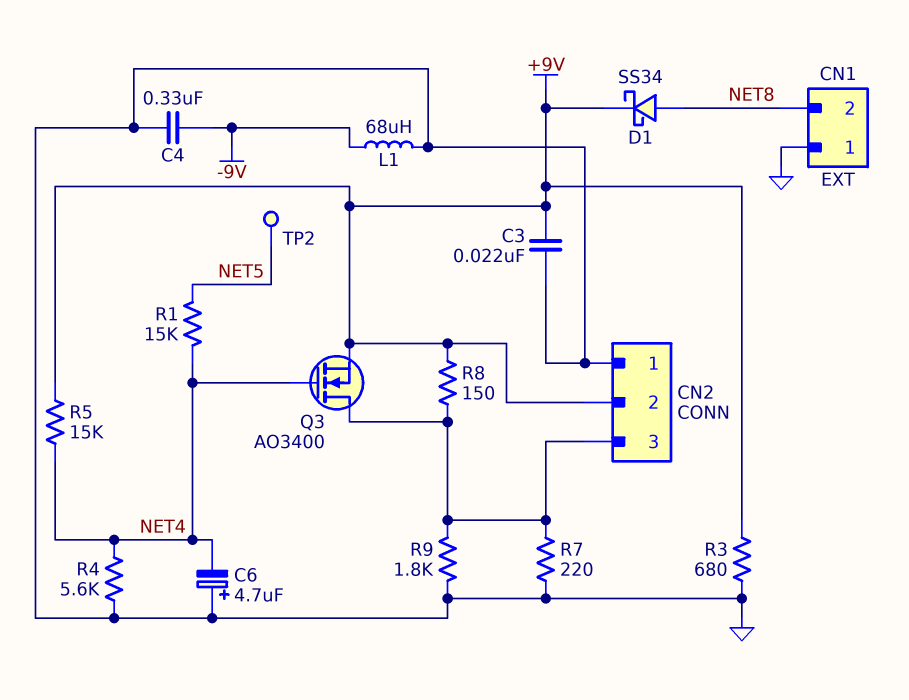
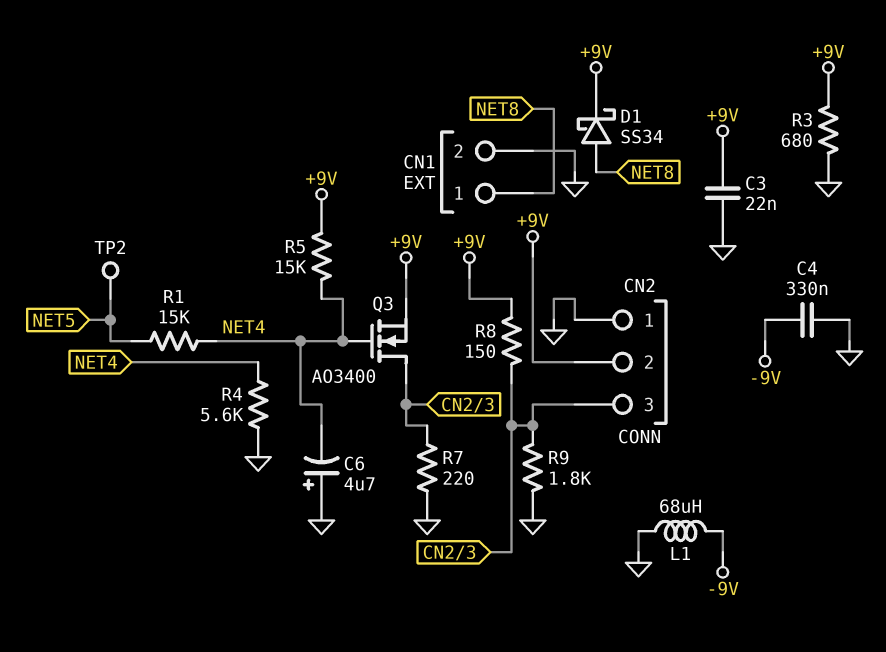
CN1 pin 1: GND -> NET8
CN1 pin 2: NET8 -> GND

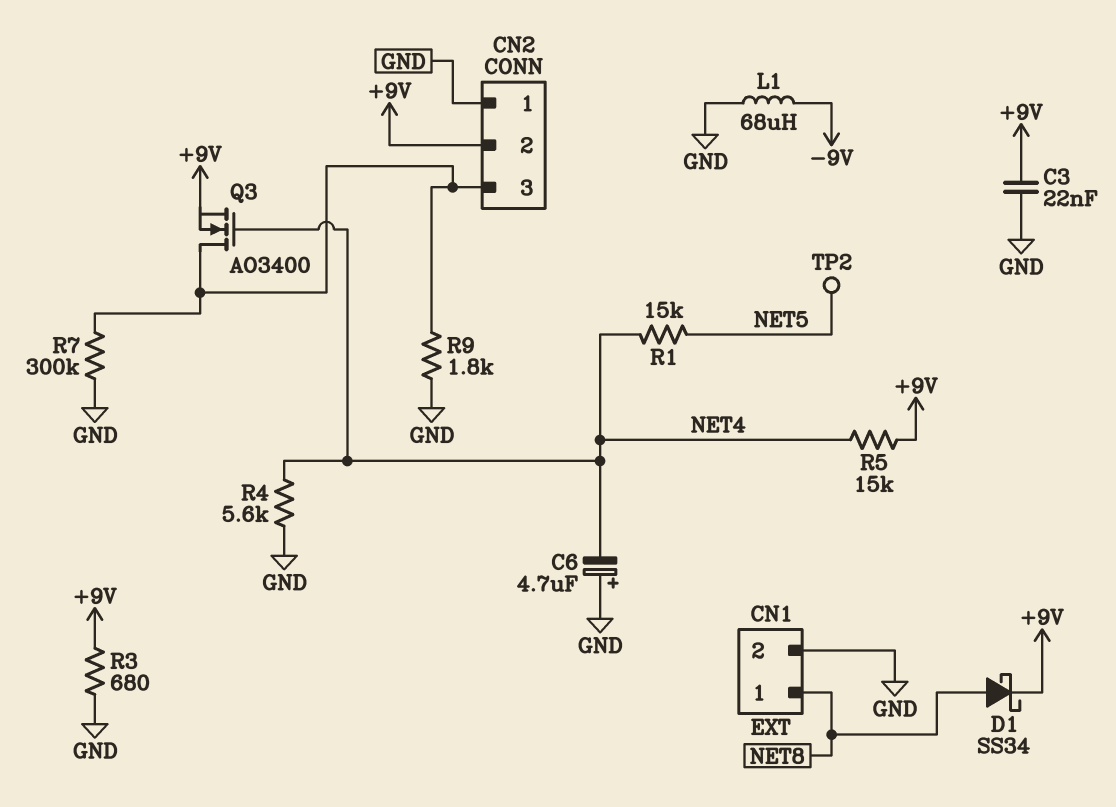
C4: 330nF (-9V, GND) -> none
R7: 220 (CN2/3, GND) -> 300k (CN2/3, GND)
R8: 150 (+9V, CN2/3) -> none

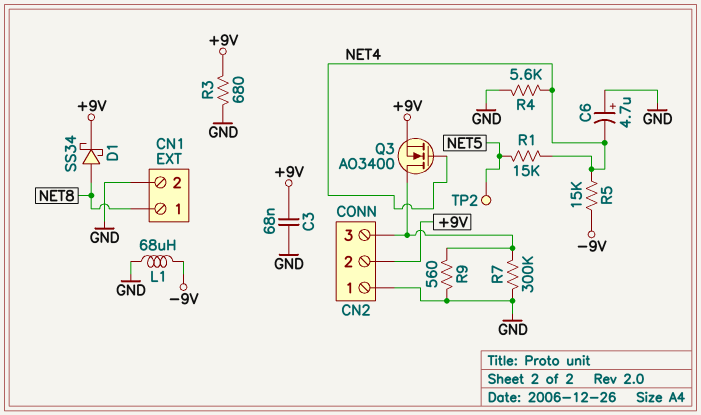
C3: 22nF (+9V, GND) -> 68nF (+9V, GND)
R5: 15k (+9V, NET4) -> 15k (-9V, NET4)
R9: 1.8k (CN2/3, GND) -> 560 (CN2/3, GND)

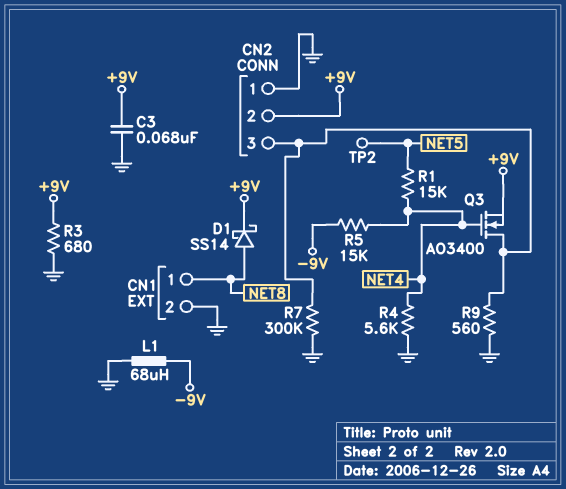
C6: 4.7uF (plus GND, minus NET4) -> none
D1: schottky SS34 (A NET8, K +9V) -> schottky SS14 (A NET8, K +9V)

